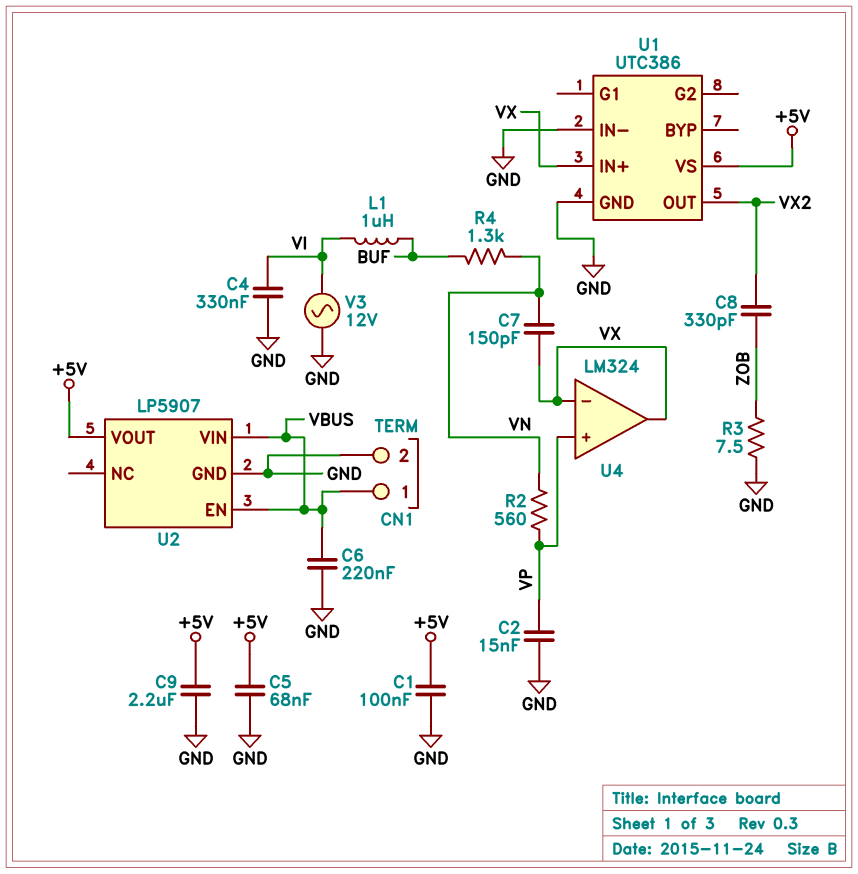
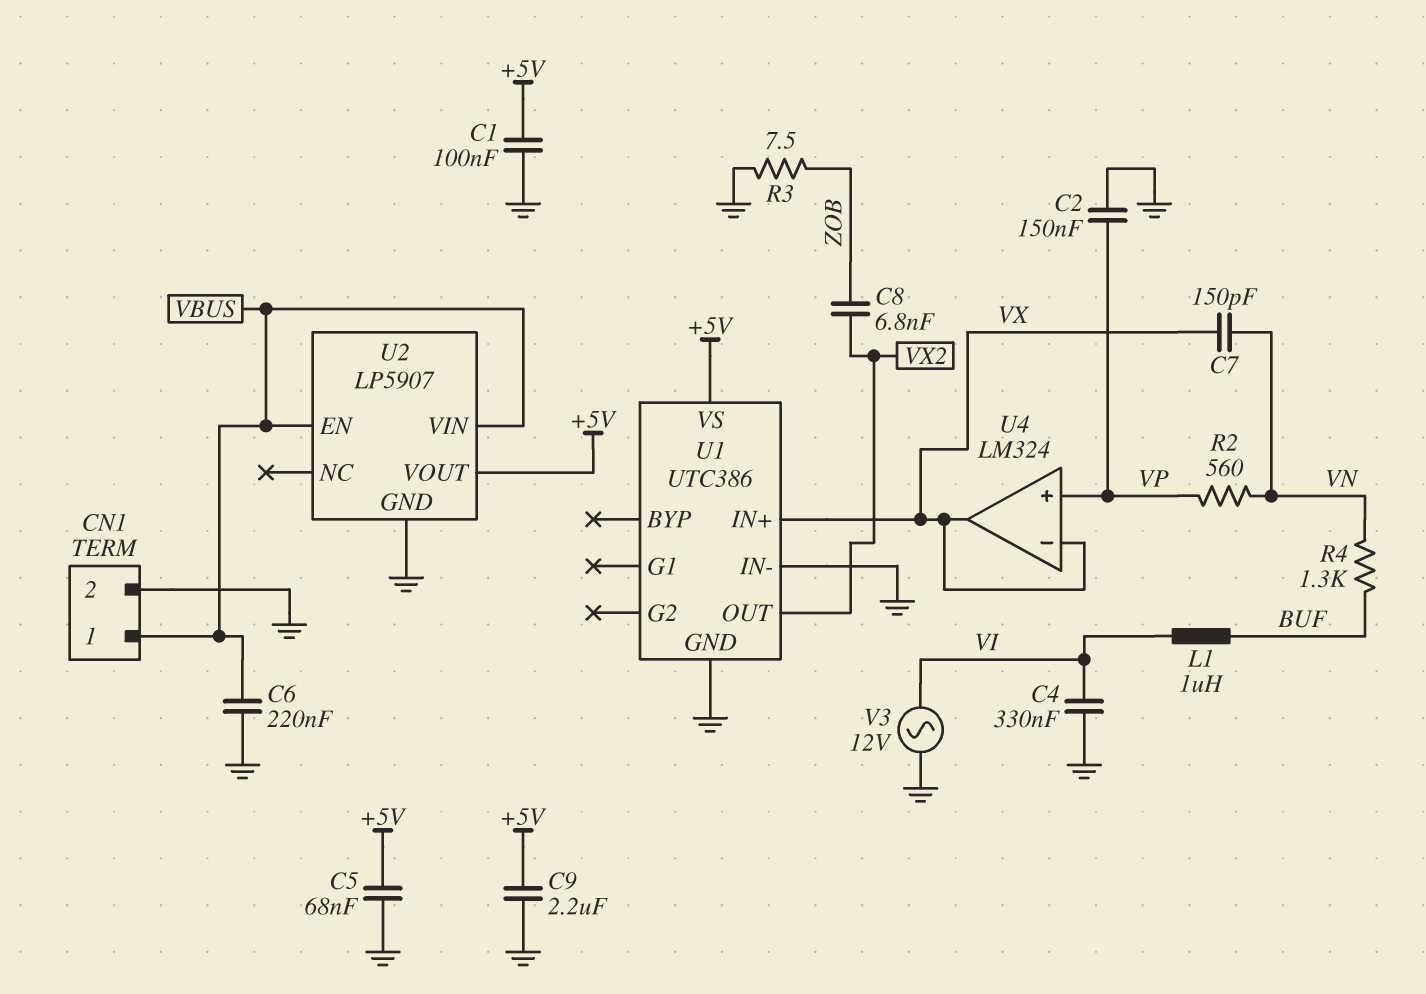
C2: 15nF (GND, VP) -> 150nF (GND, VP)
C8: 330pF (VX2, ZOB) -> 6.8nF (VX2, ZOB)

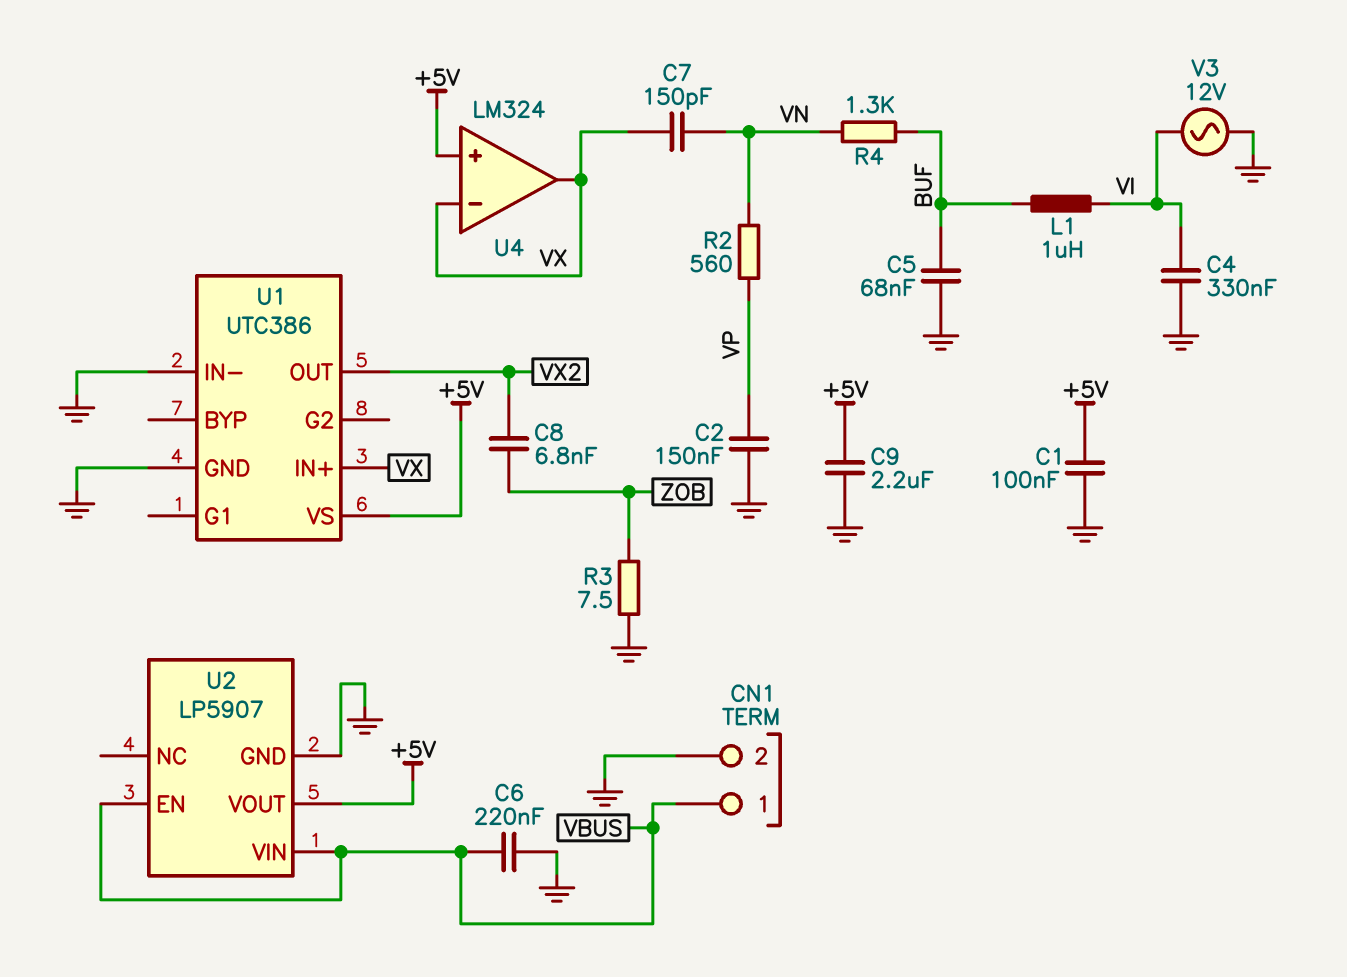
C5: 68nF (+5V, GND) -> 68nF (BUF, GND)
U4 pin in+: VP -> +5V

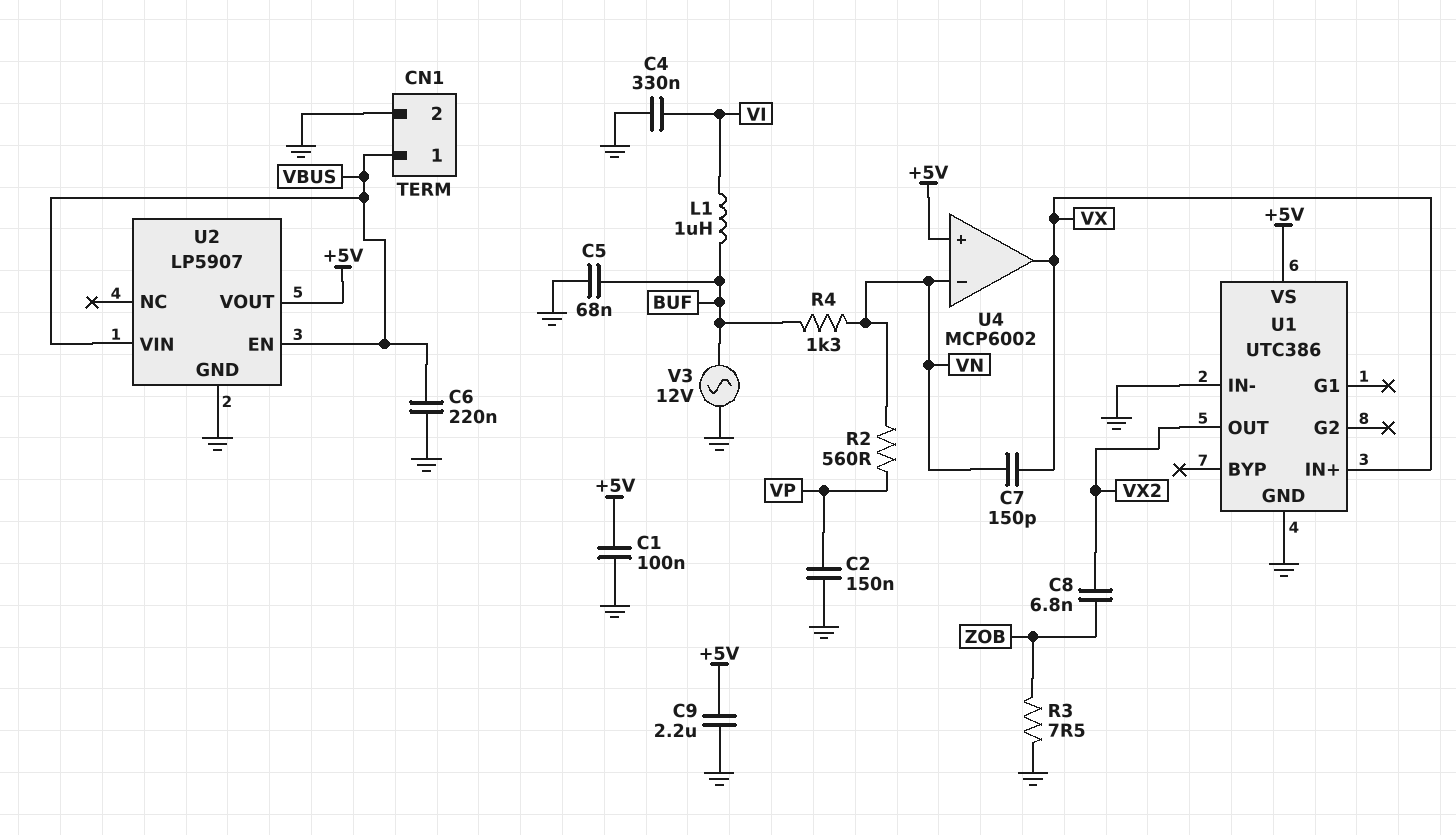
U4: LM324 -> MCP6002
U4 pin in-: VX -> VN
V3: AC 12V (GND, VI) -> AC 12V (BUF, GND)

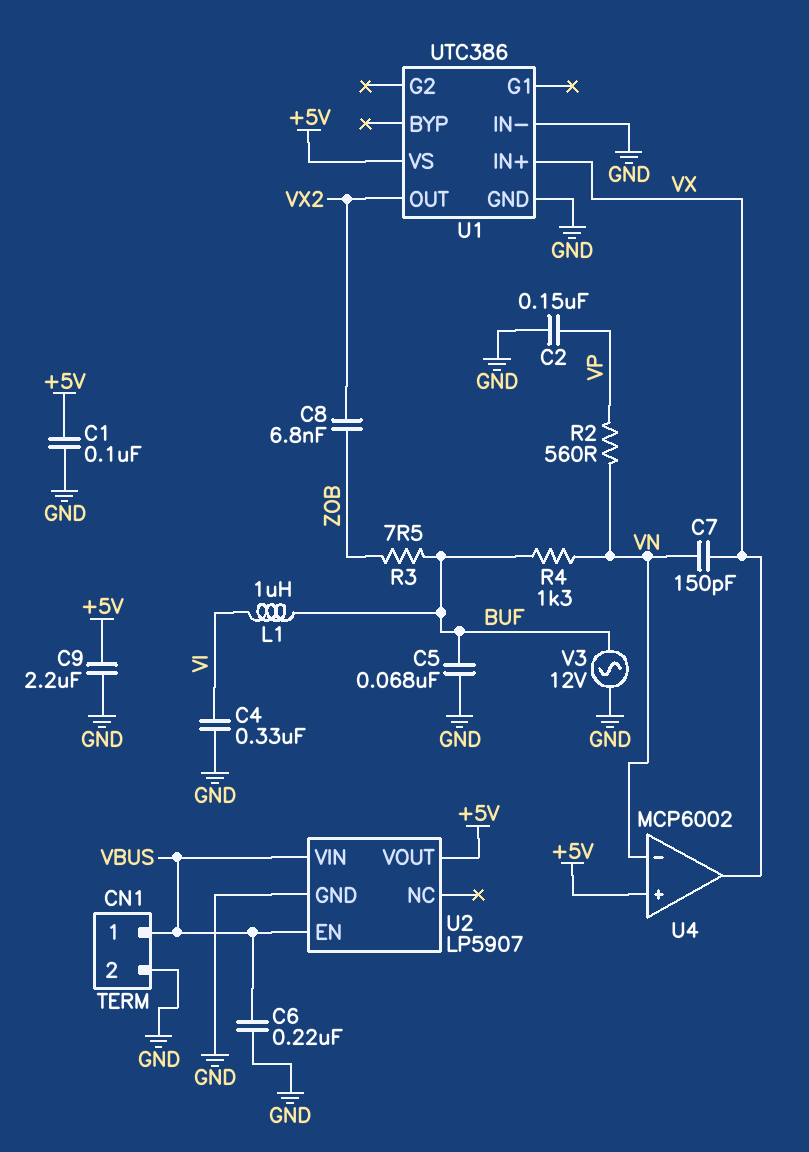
R3: 7.5 (GND, ZOB) -> 7.5 (BUF, ZOB)

